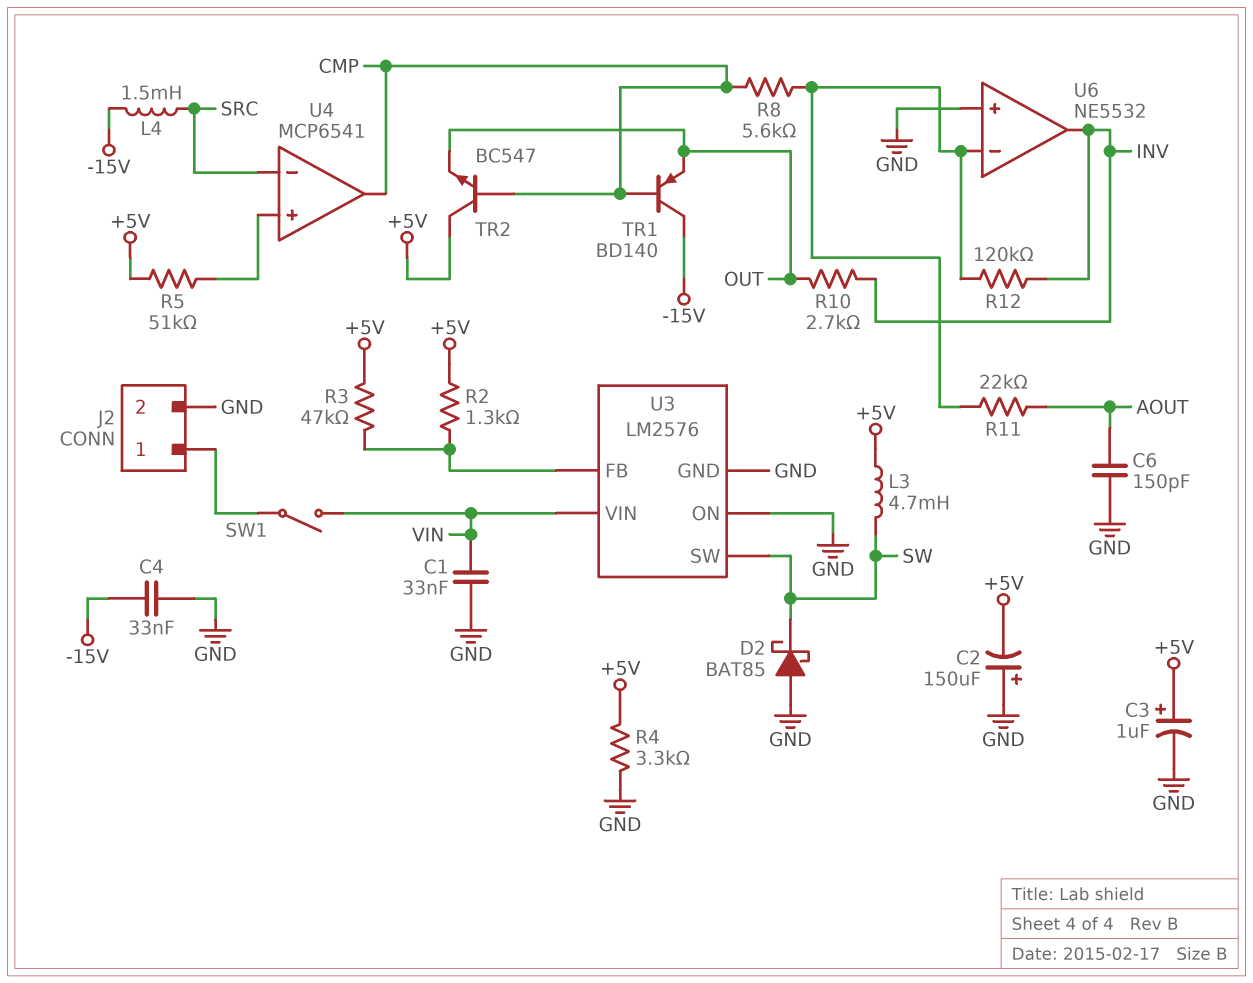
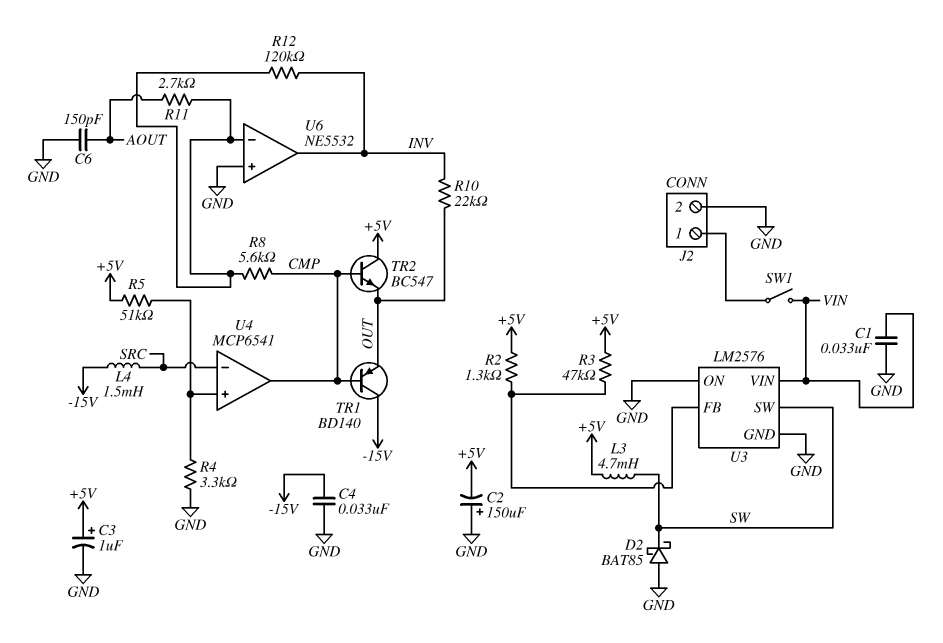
R4: 3.3k (+5V, GND) -> 3.3k (GND, U4/in+)
R10: 2.7k (INV, OUT) -> 22k (INV, OUT)
R11: 22k (AOUT, U6/in-) -> 2.7k (AOUT, U6/in-)

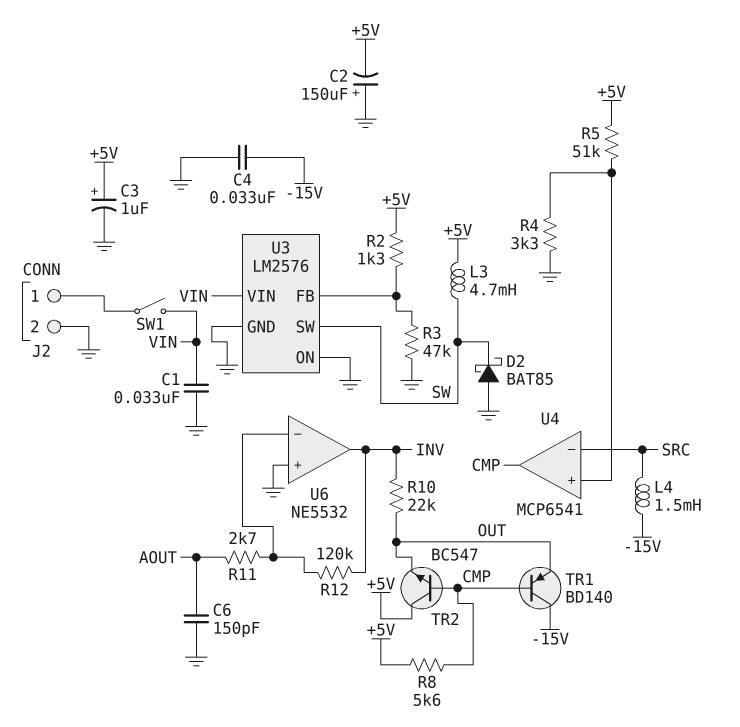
R3: 47k (+5V, U3/FB) -> 47k (GND, U3/FB)
R8: 5.6k (CMP, U6/in-) -> 5.6k (+5V, CMP)

